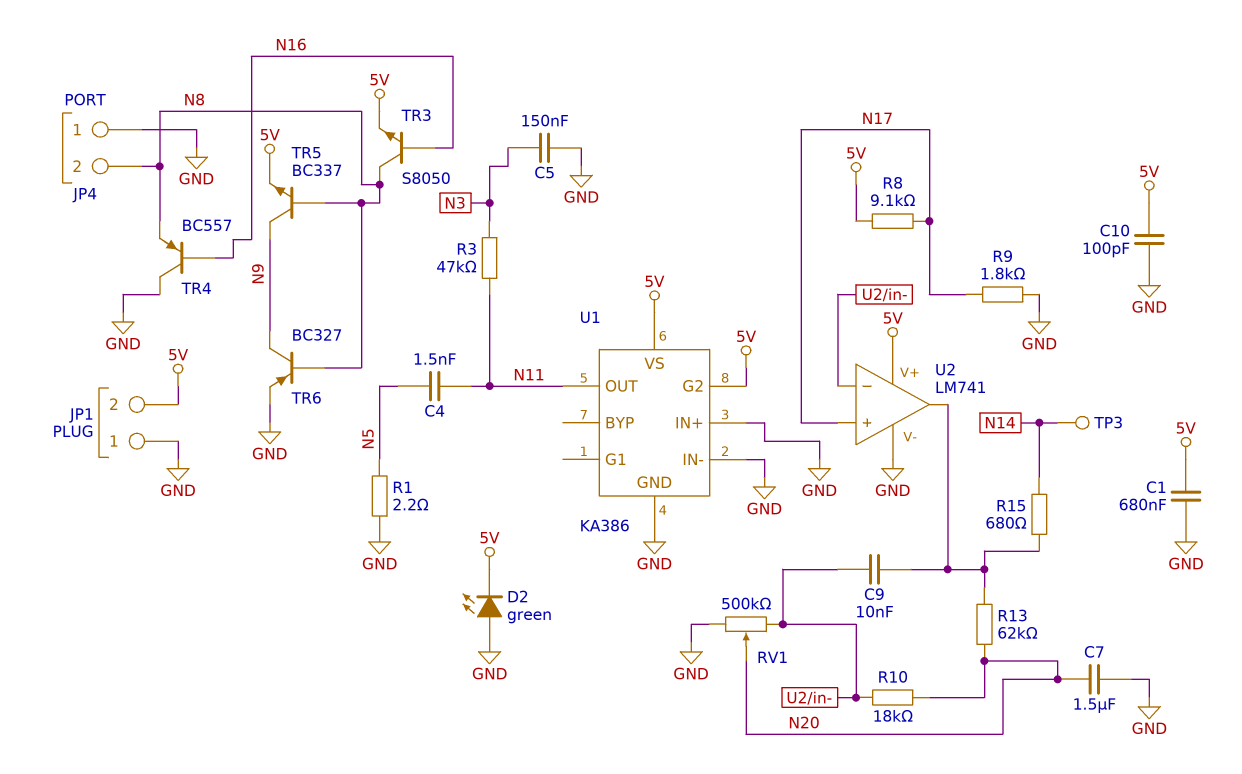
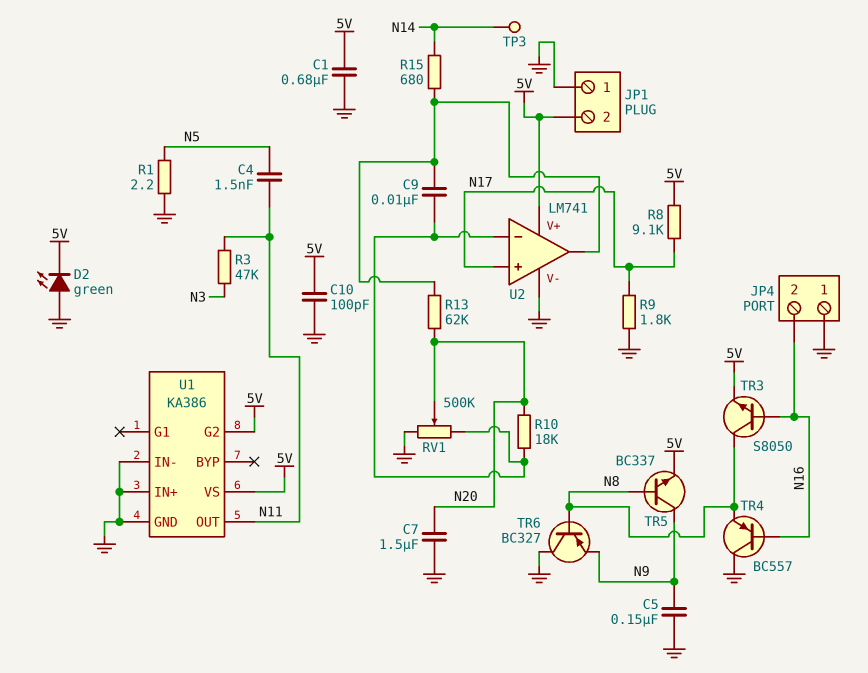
C5: 150nF (GND, N3) -> 150nF (GND, N9)
JP4 pin 2: N8 -> N16
TR6: PNP BC327 (B N8, C N9, E GND) -> PNP BC327 (B N8, C GND, E N9)

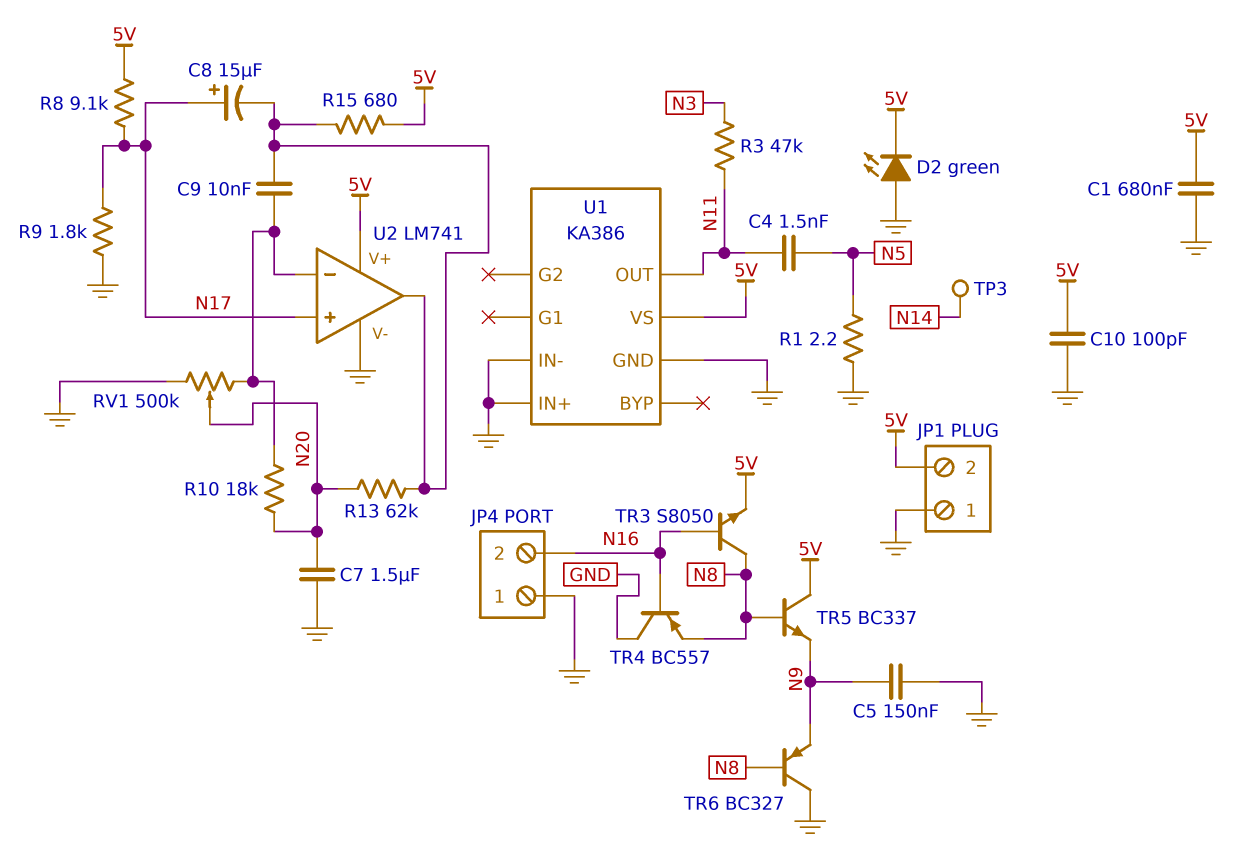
C8: none -> 15uF (plus N17, minus U2/out)
R15: 680 (N14, U2/out) -> 680 (5V, U2/out)
TR5: NPN BC337 (B N8, C N9, E 5V) -> NPN BC337 (B N8, C 5V, E N9)
U1 pin G2: 5V -> none

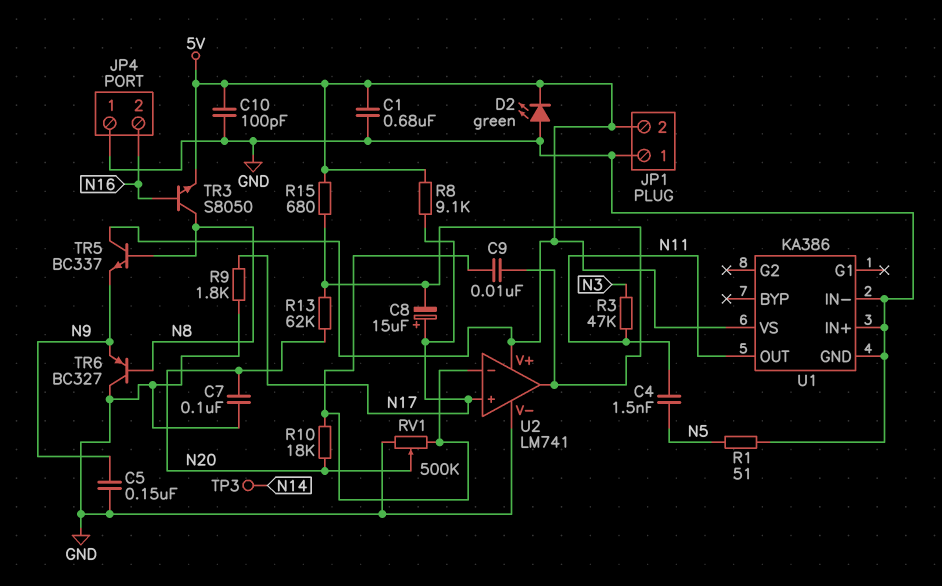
C7: 1.5uF (GND, N20) -> 100nF (GND, N20)
R1: 2.2 (GND, N5) -> 51 (GND, N5)
TR4: PNP BC557 (B N16, C GND, E N8) -> none

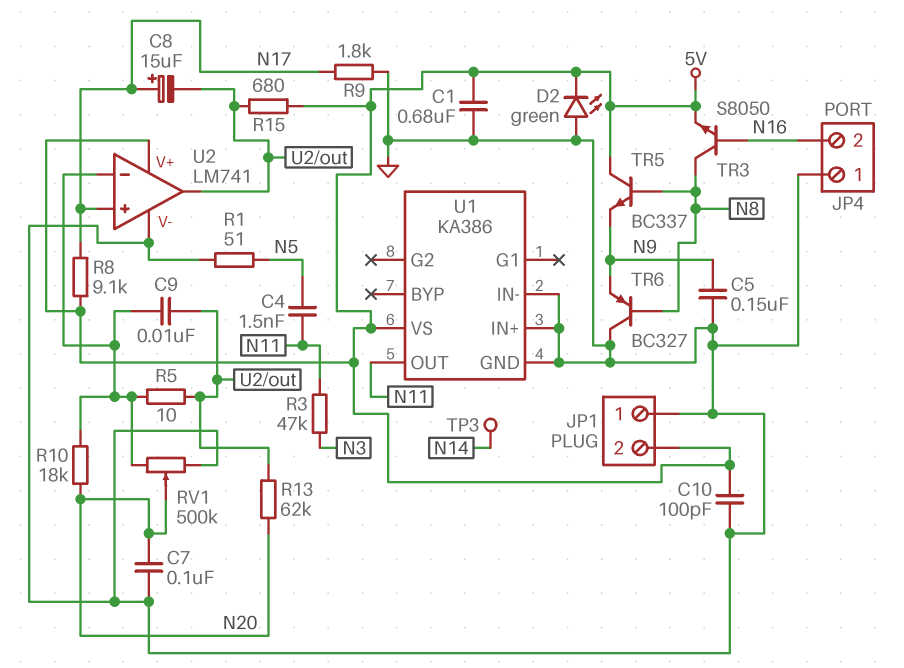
R5: none -> 10 (U2/in-, U2/out)

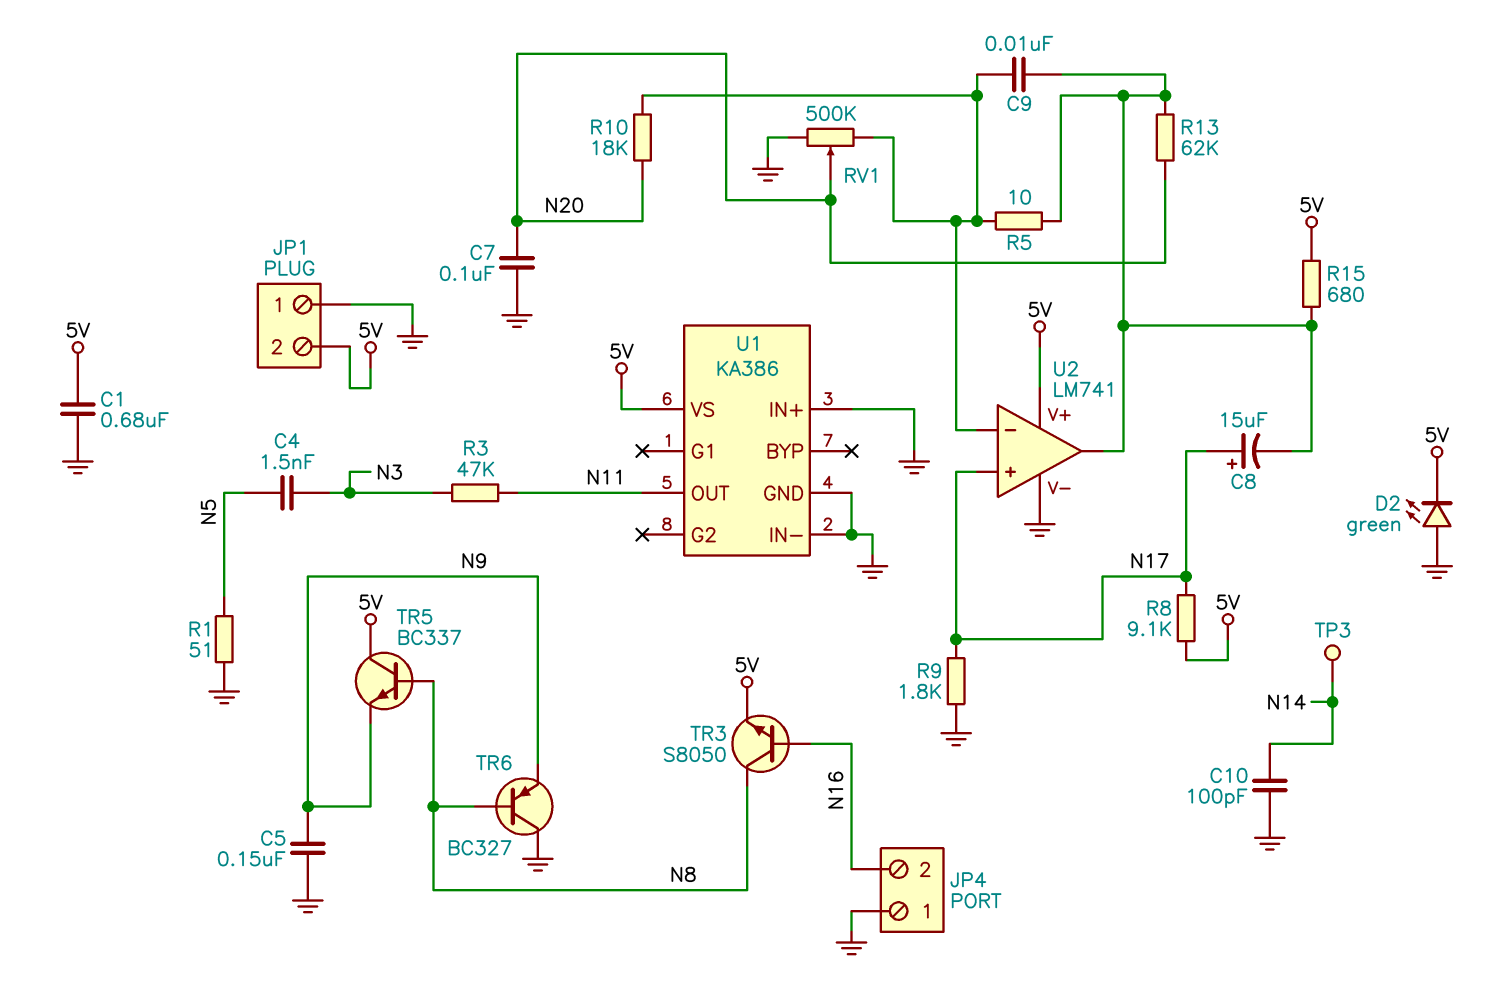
C4: 1.5nF (N5, N11) -> 1.5nF (N3, N5)
C10: 100pF (5V, GND) -> 100pF (GND, N14)

